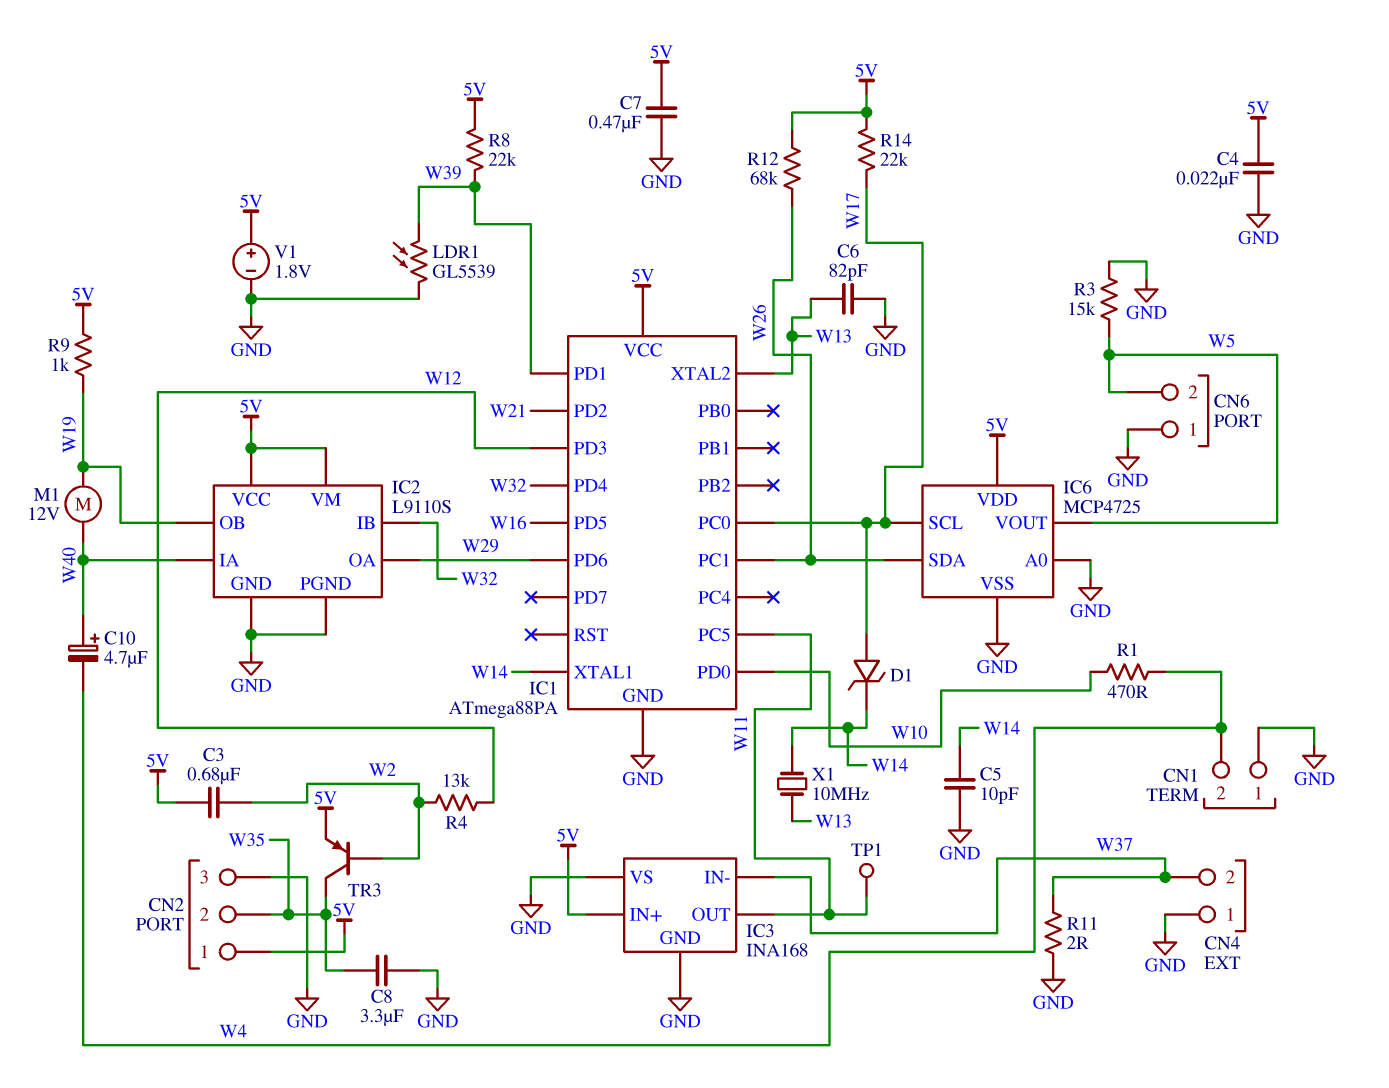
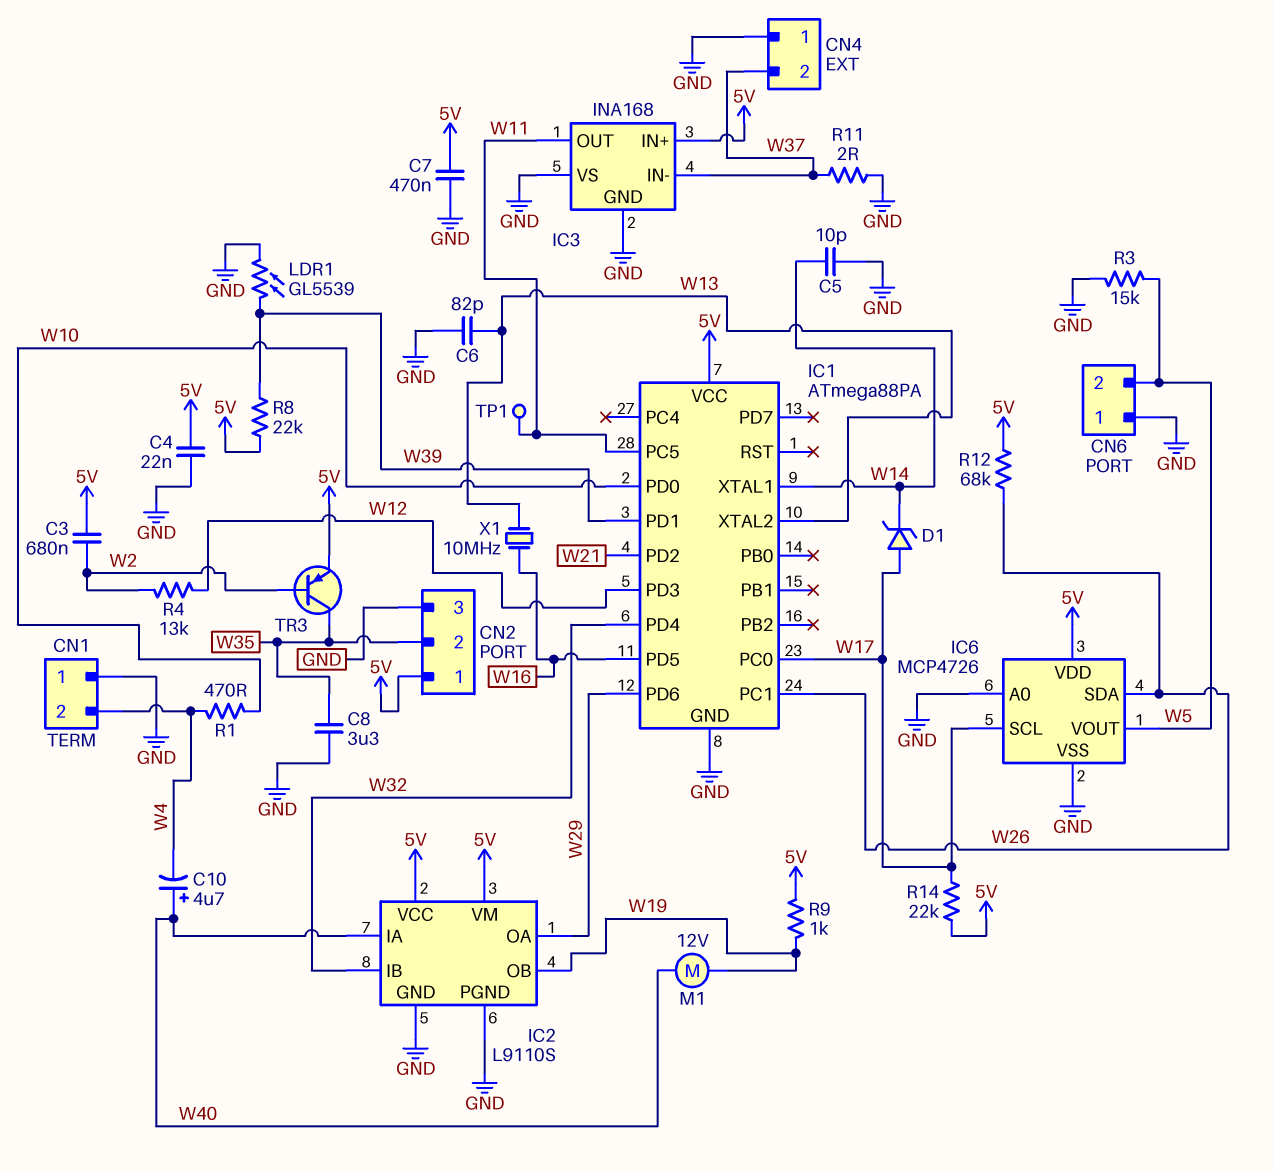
IC6: MCP4725 -> MCP4726
V1: 1.8V (plus 5V, minus GND) -> none
X1: 10MHz (W13, W14) -> 10MHz (W13, W16)

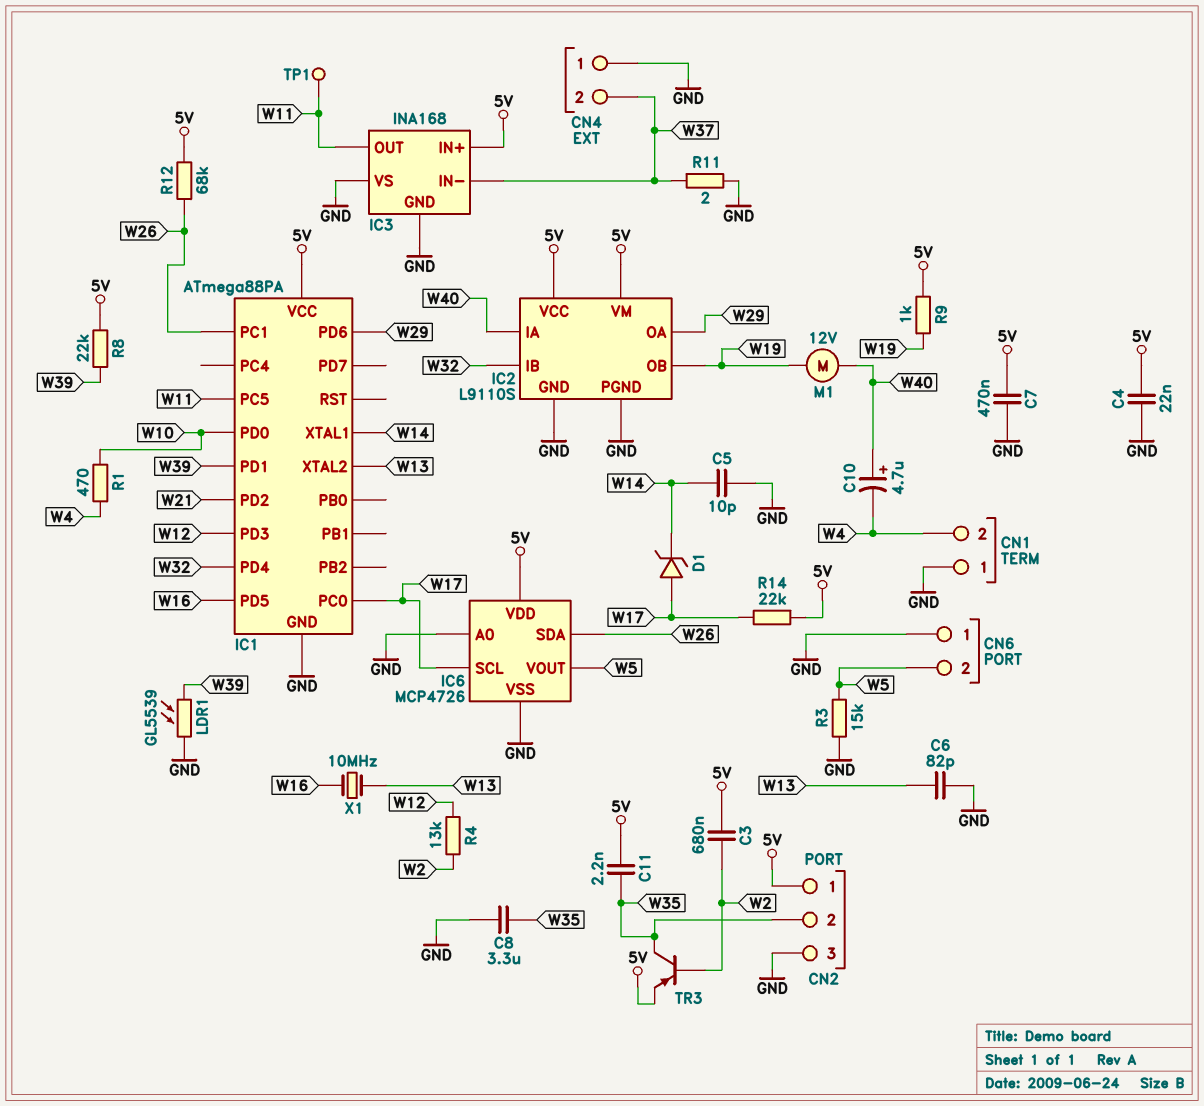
C11: none -> 2.2nF (5V, W35)

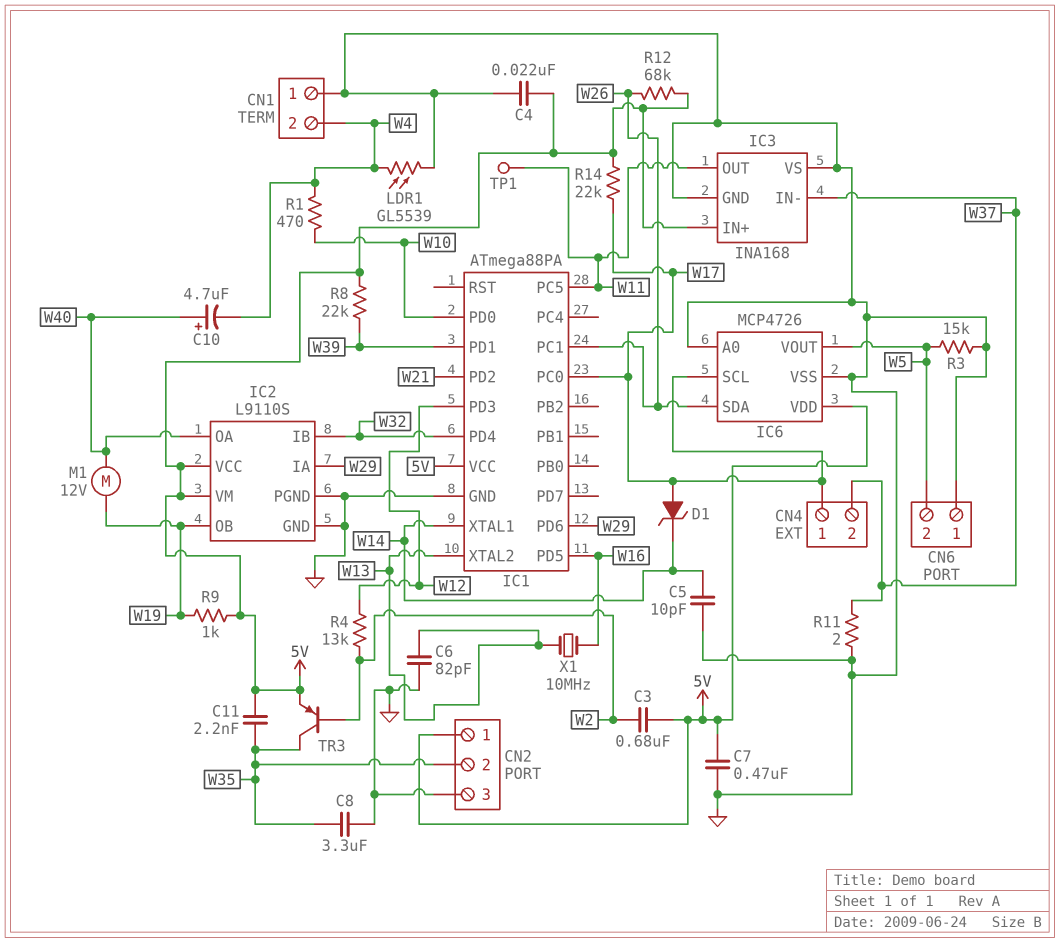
CN4 pin 1: GND -> W17
IC2 pin IA: W40 -> W29
IC2 pin OA: W29 -> W40
LDR1: GL5539 (GND, W39) -> GL5539 (GND, W4)

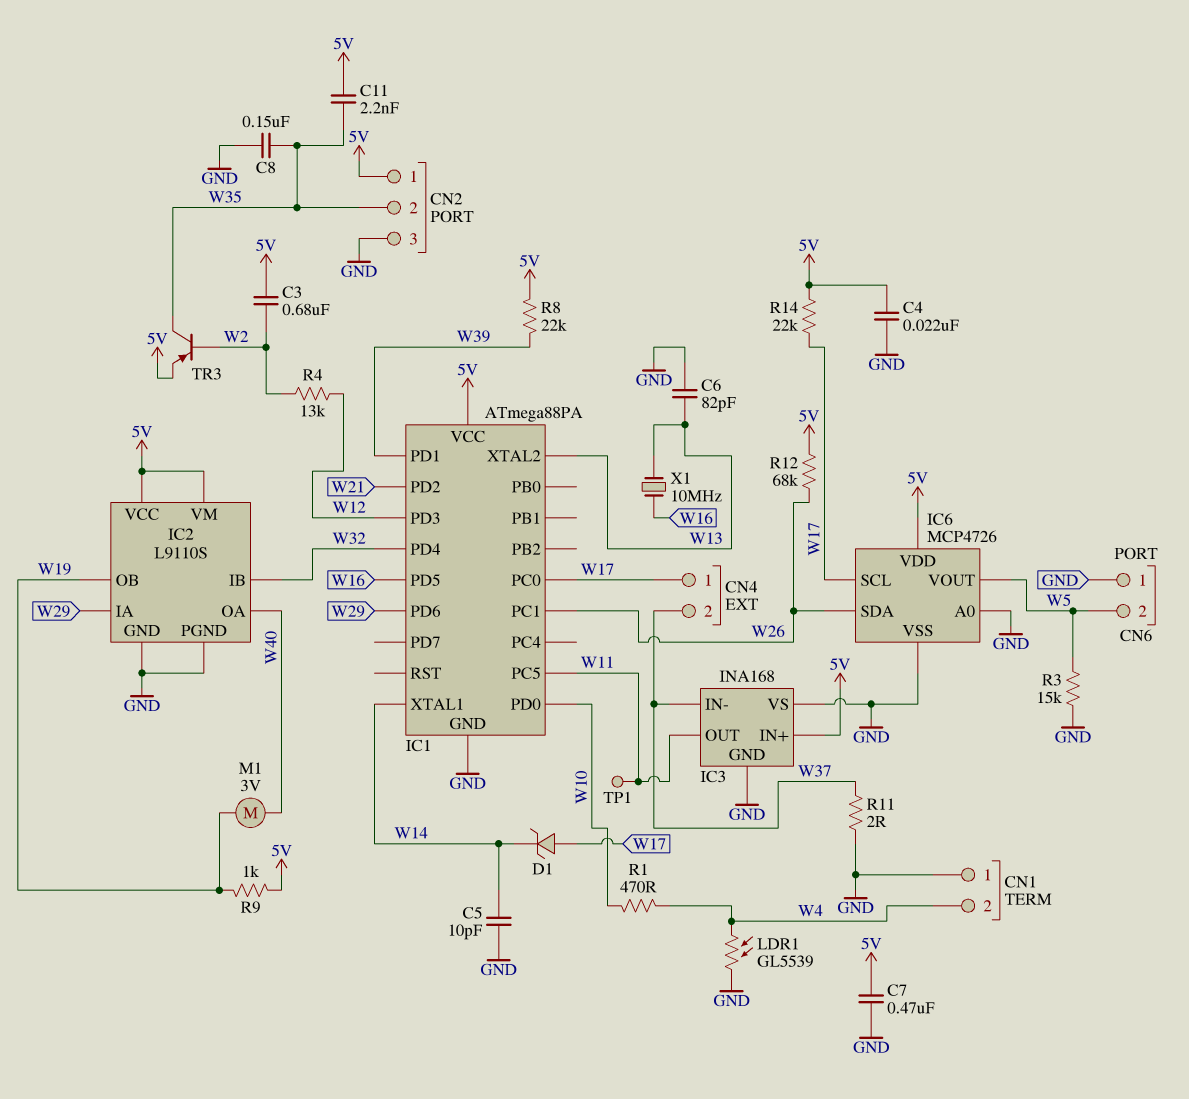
C8: 3.3uF (GND, W35) -> 150nF (GND, W35)
C10: 4.7uF (plus W40, minus W4) -> none
M1: motor 12V (W19, W40) -> motor 3V (W19, W40)

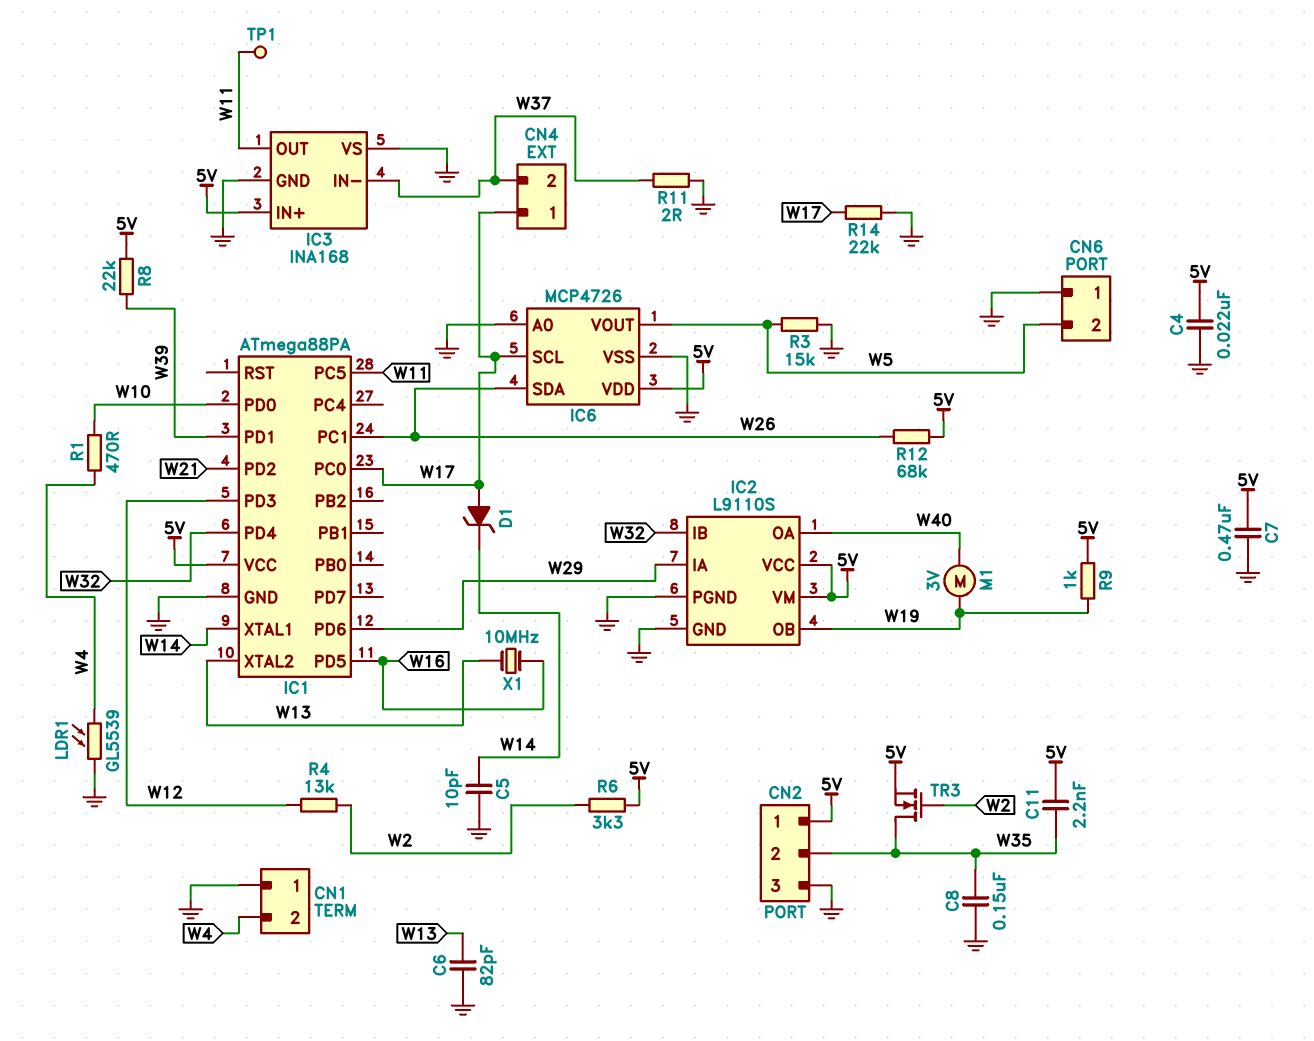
C3: 680nF (5V, W2) -> none
R6: none -> 3.3k (5V, W2)
R14: 22k (5V, W17) -> 22k (GND, W17)
TR3: PNP (B W2, C W35, E 5V) -> NMOS (G W2, D W35, S 5V)

